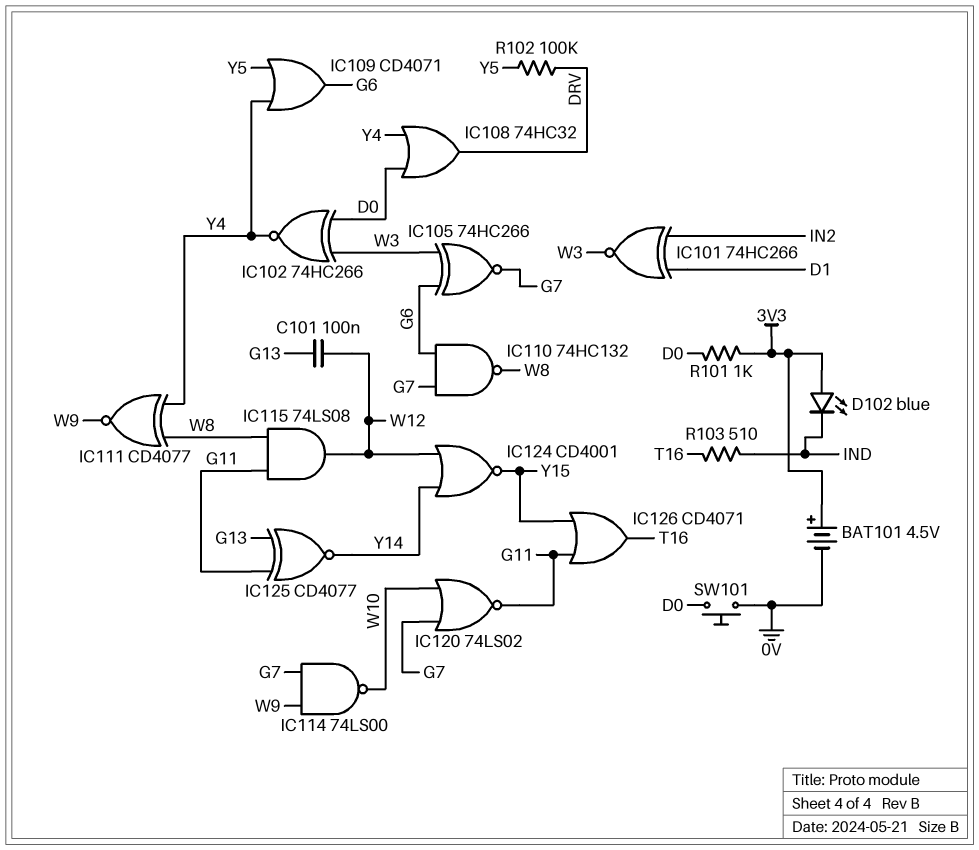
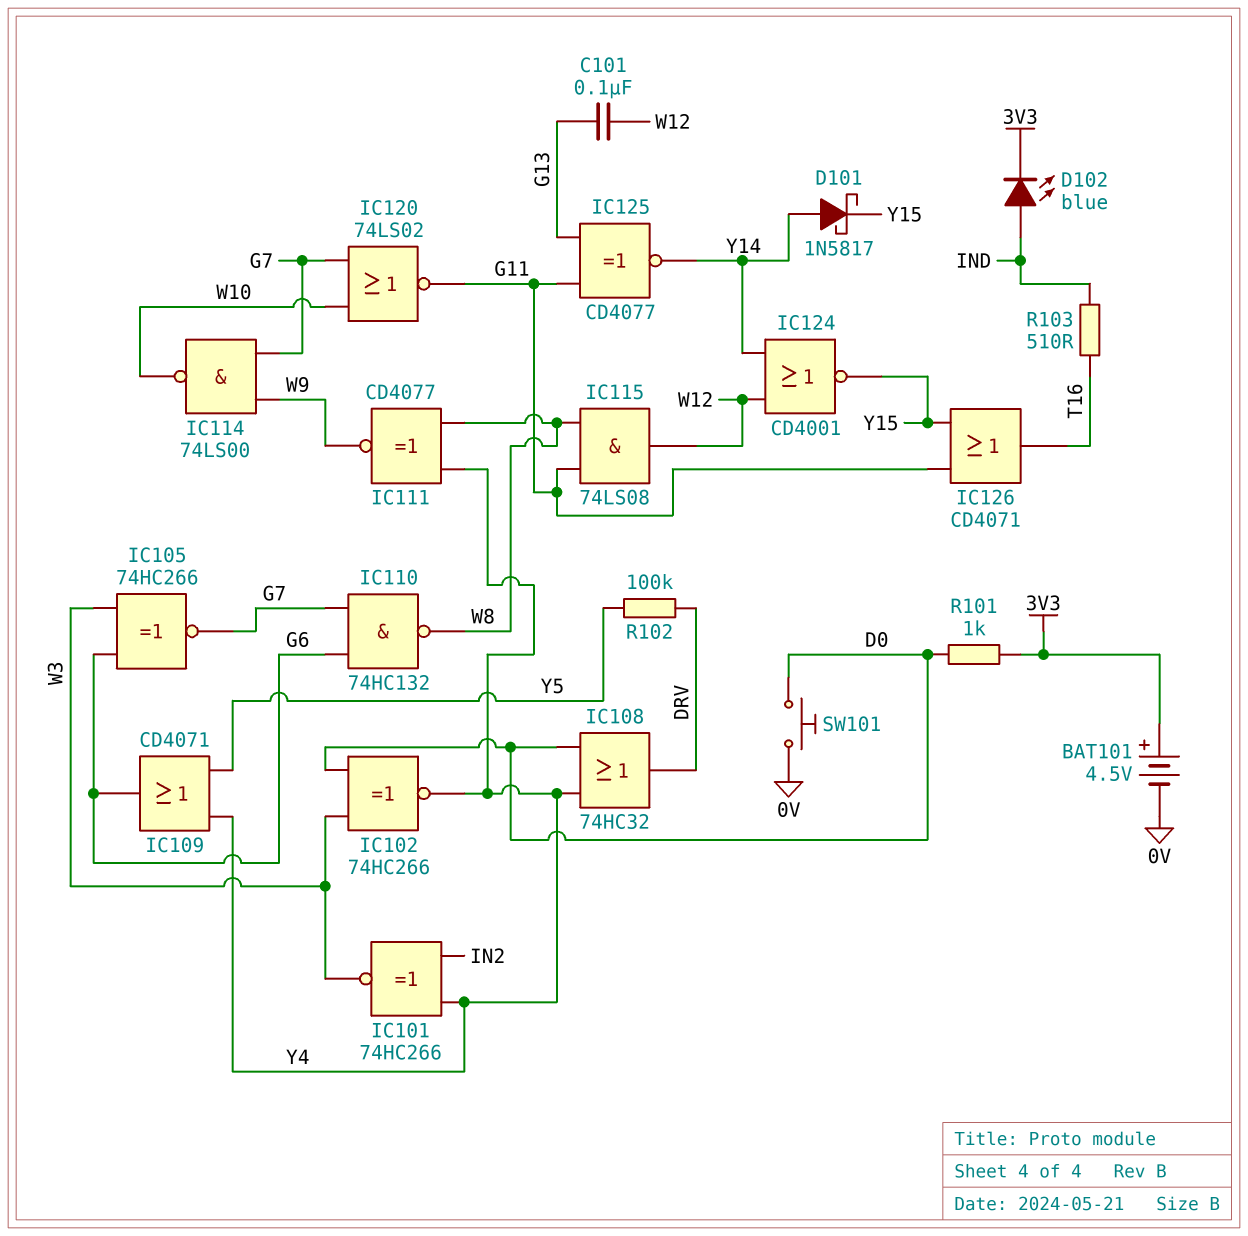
D101: none -> schottky 1N5817 (A Y14, K Y15)
D102: LED blue (A 3V3, K IND) -> LED blue (A IND, K 3V3)
IC101: XNOR 74HC266 (in D1, in IN2, out W3) -> XNOR 74HC266 (in IN2, in Y4, out W3)

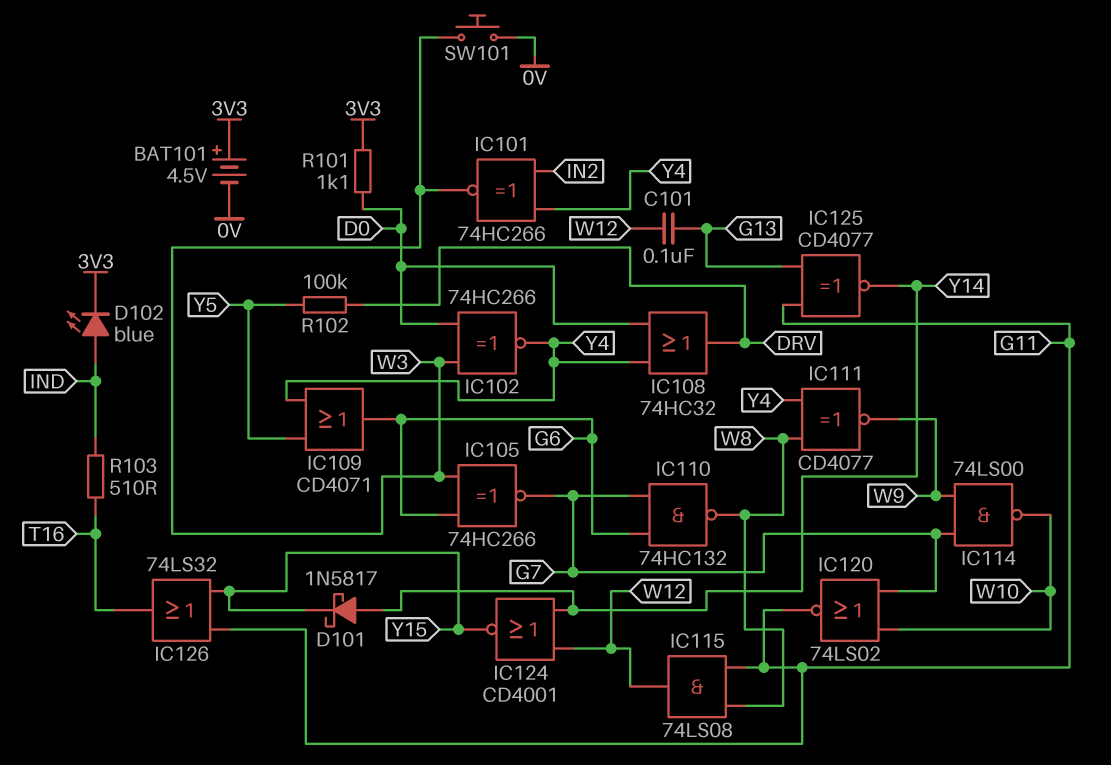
IC126: OR CD4071 (in G11, in Y15, out T16) -> OR 74LS32 (in G11, in Y15, out T16)
R101: 1k (3V3, D0) -> 1.1k (3V3, D0)
SW101: button (0V, D0) -> button (0V, W3)

